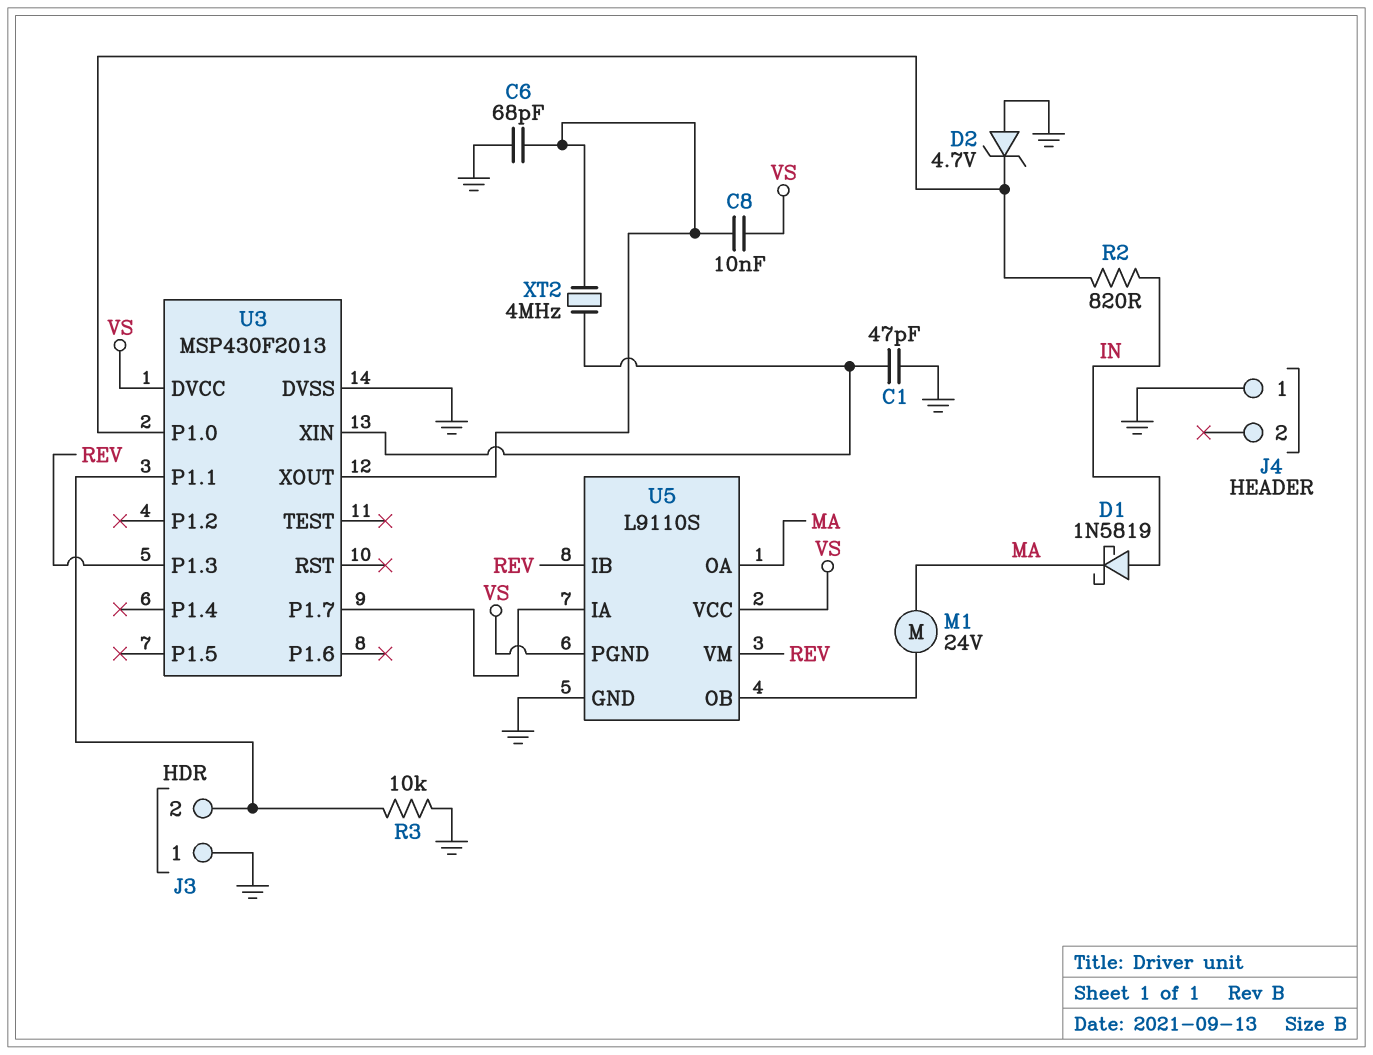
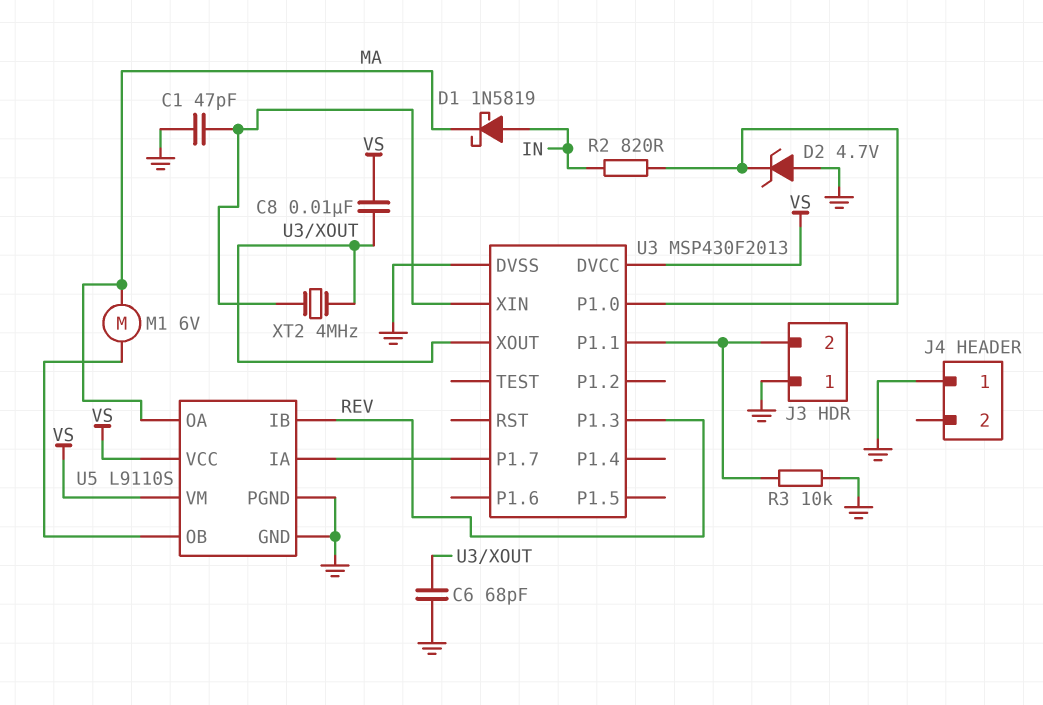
M1: motor 24V (MA, U5/OB) -> motor 6V (MA, U5/OB)
U5 pin PGND: VS -> GND
U5 pin VM: REV -> VS

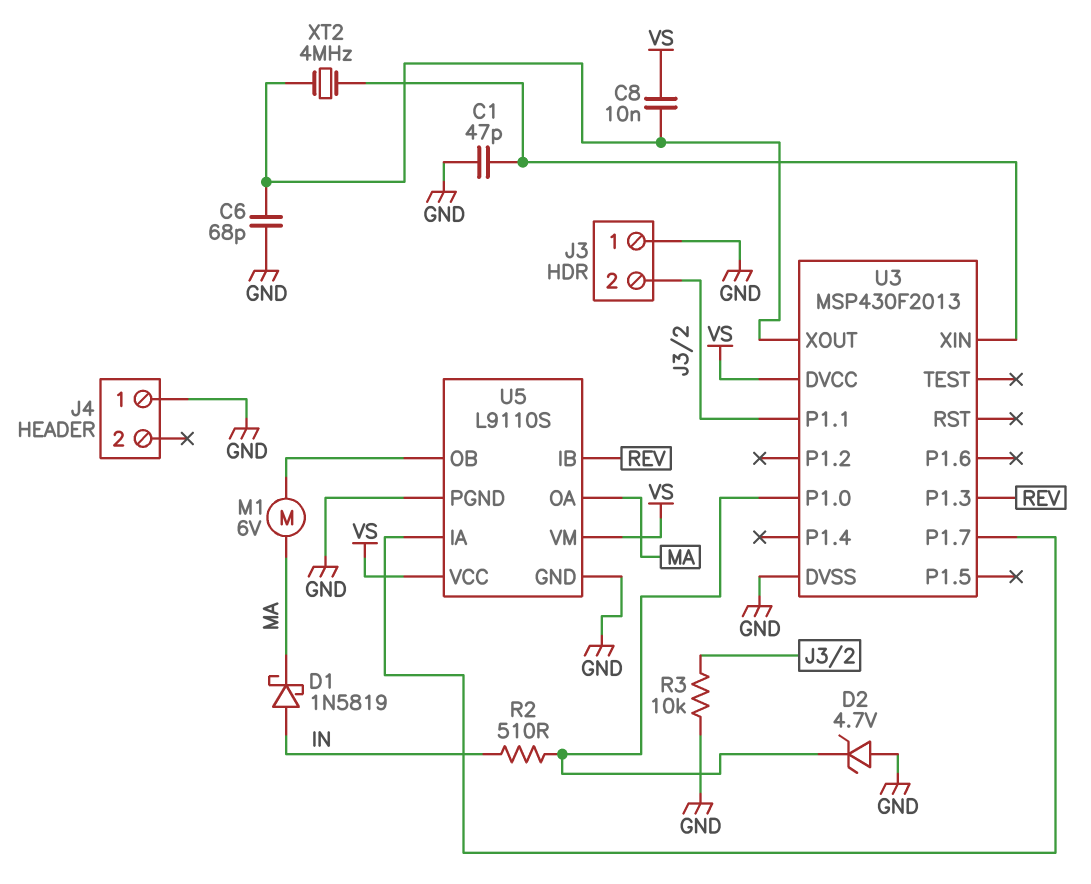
R2: 820 (IN, U3/P1.0) -> 510 (IN, U3/P1.0)

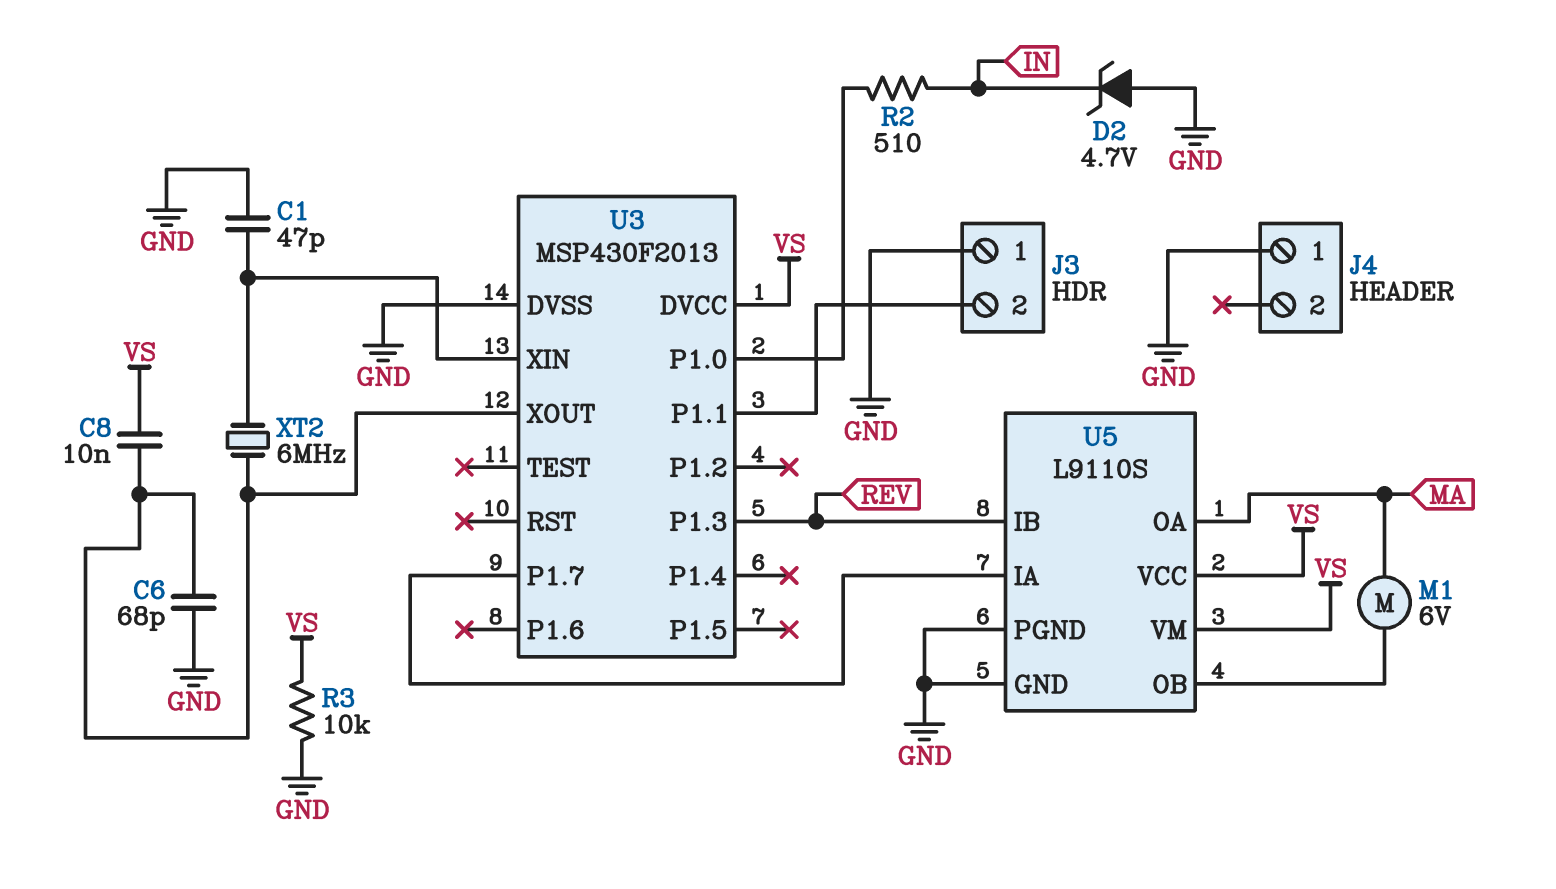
D1: schottky 1N5819 (A IN, K MA) -> none
D2: zener 4.7V (A GND, K U3/P1.0) -> zener 4.7V (A GND, K IN)
R3: 10k (GND, J3/2) -> 10k (GND, VS)
XT2: 4MHz (U3/XIN, U3/XOUT) -> 6MHz (U3/XIN, U3/XOUT)

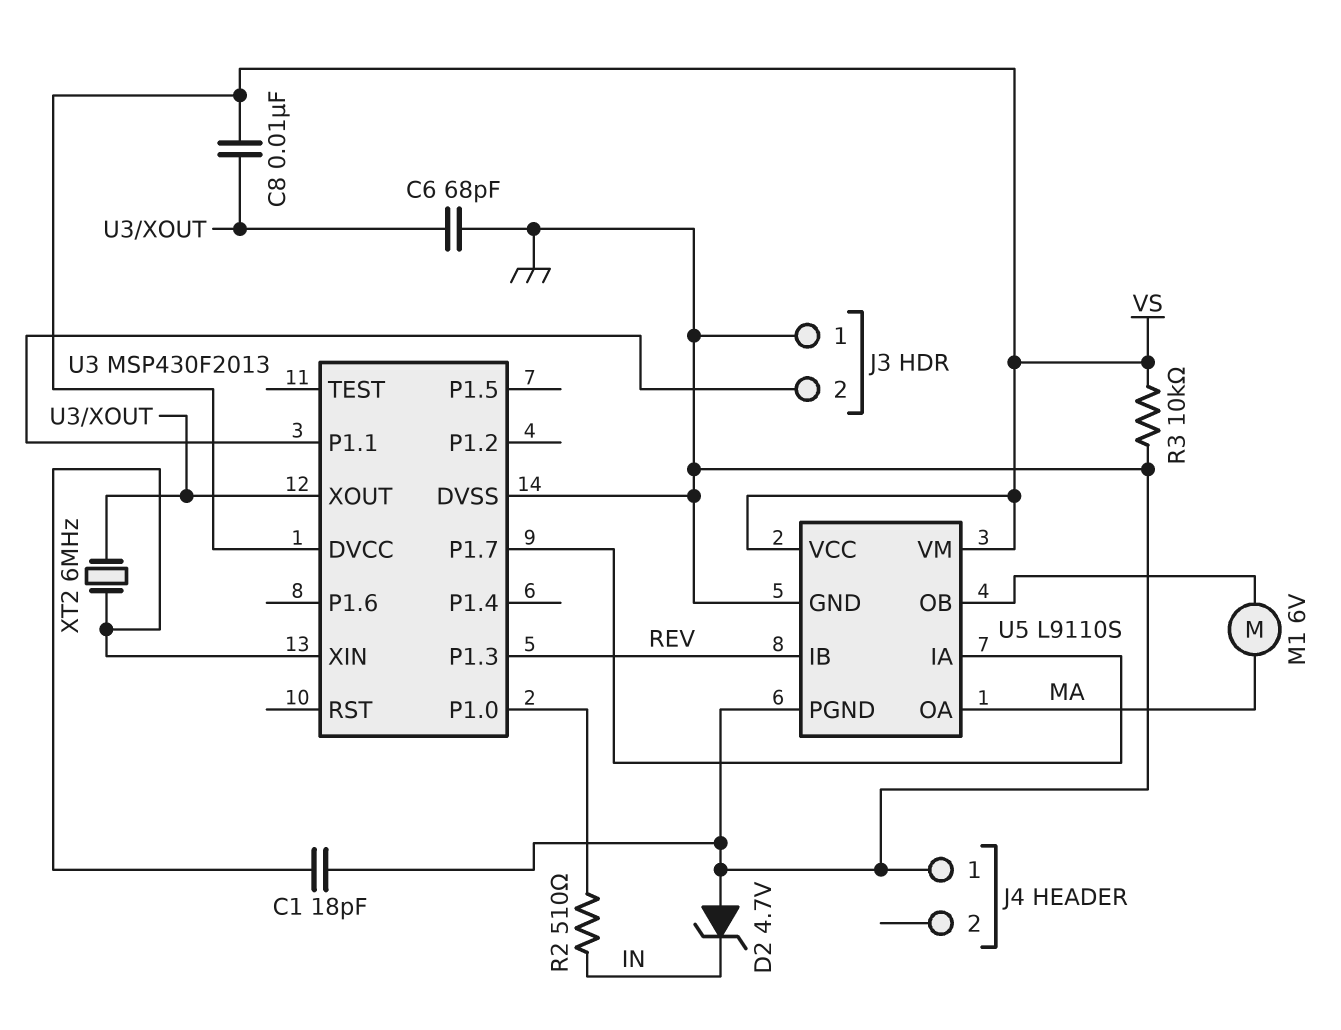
C1: 47pF (GND, U3/XIN) -> 18pF (GND, U3/XIN)

